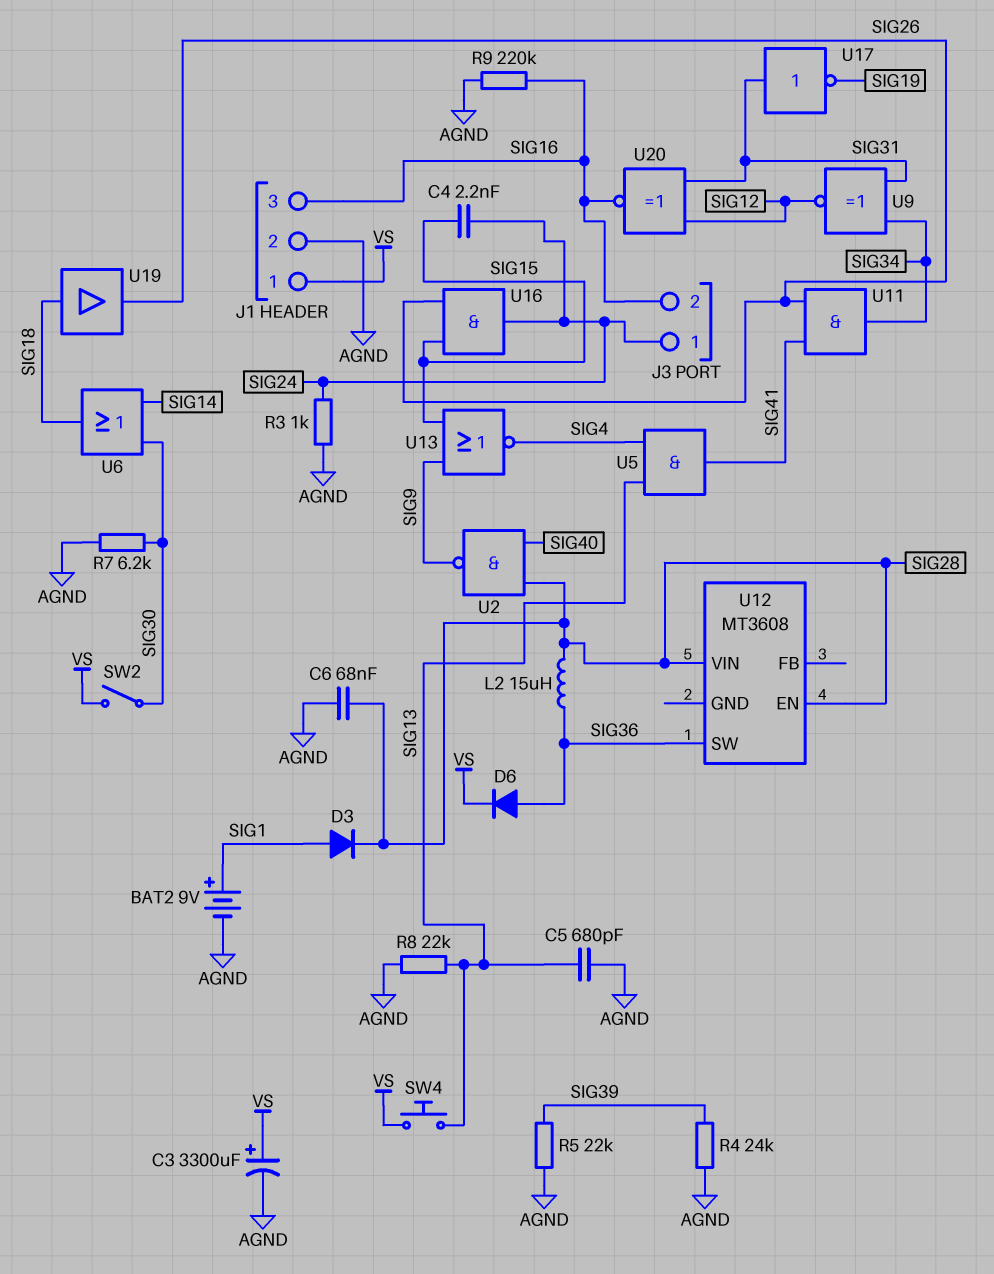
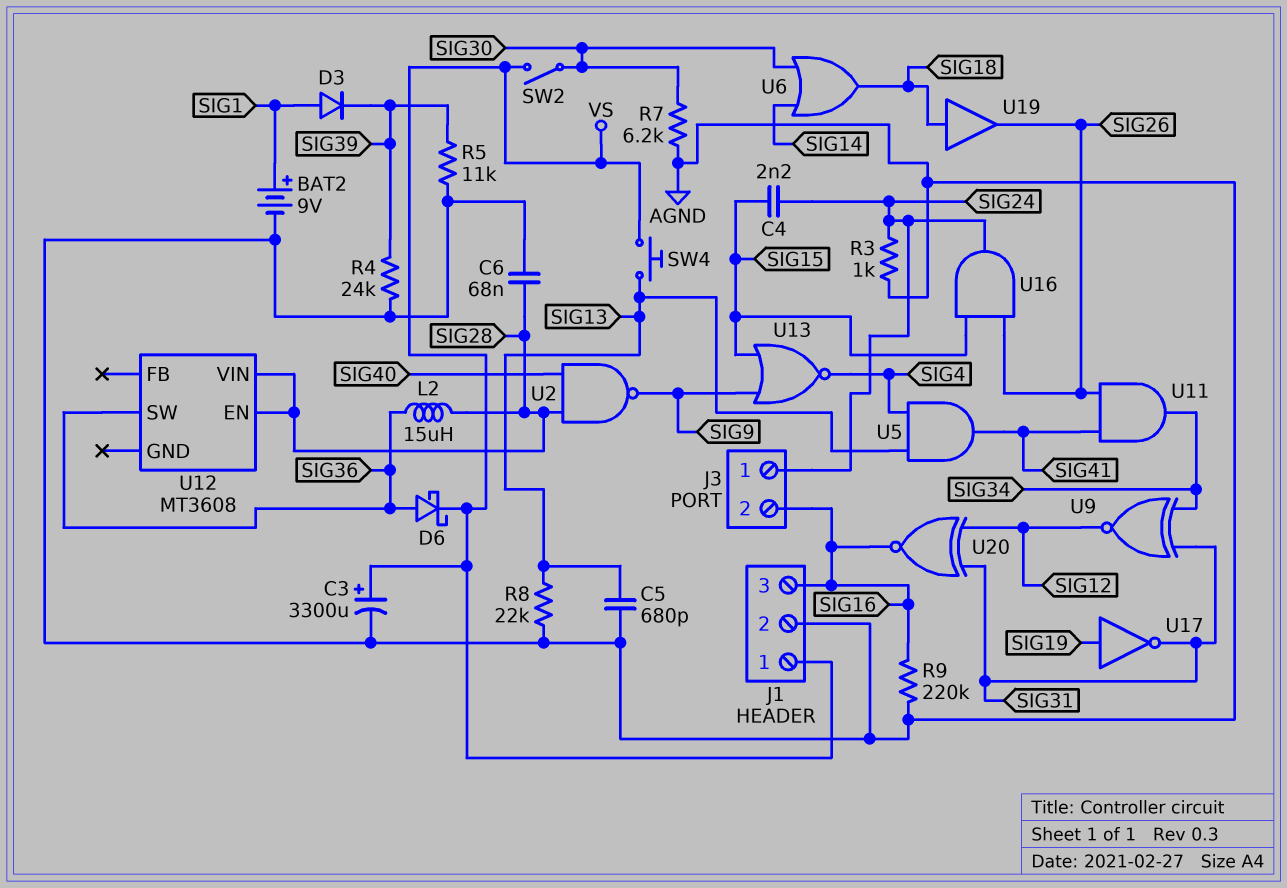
D3: diode (A SIG1, K SIG28) -> diode (A SIG1, K SIG39)
D6: diode (A SIG36, K VS) -> schottky (A SIG36, K VS)
R5: 22k (AGND, SIG39) -> 11k (AGND, SIG39)
U17: NOT (in SIG31, out SIG19) -> NOT (in SIG19, out SIG31)

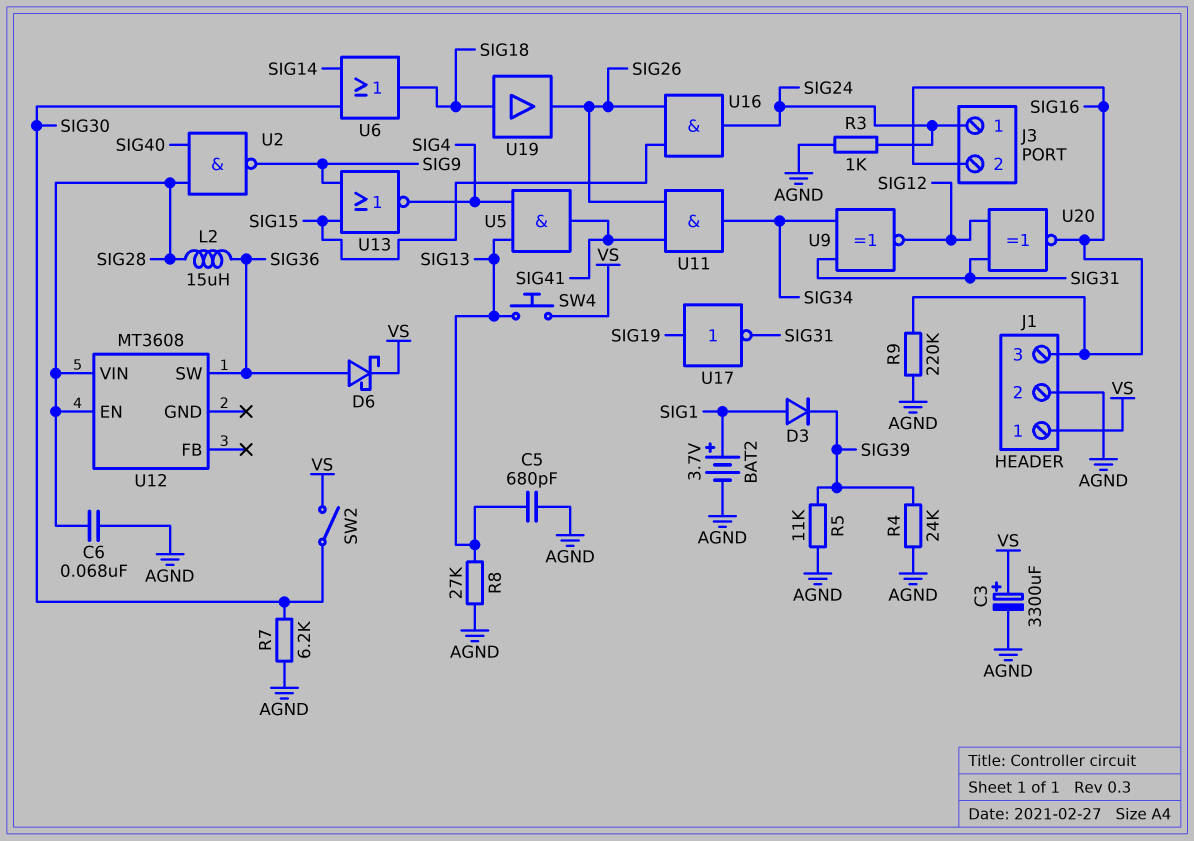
BAT2: 9V (plus SIG1, minus AGND) -> 3.7V (plus SIG1, minus AGND)
C4: 2.2nF (SIG15, SIG24) -> none
R8: 22k (AGND, SIG13) -> 27k (AGND, SIG13)

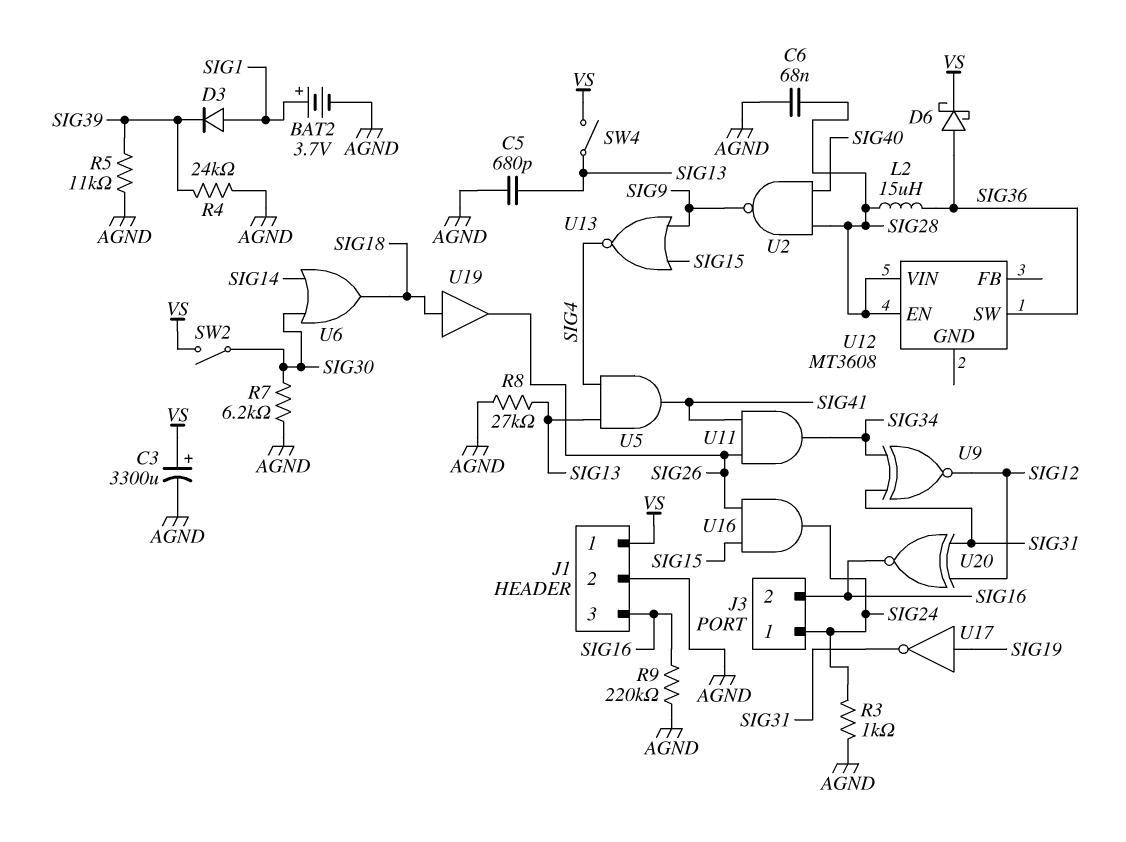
SW4: button (SIG13, VS) -> switch (SIG13, VS)

